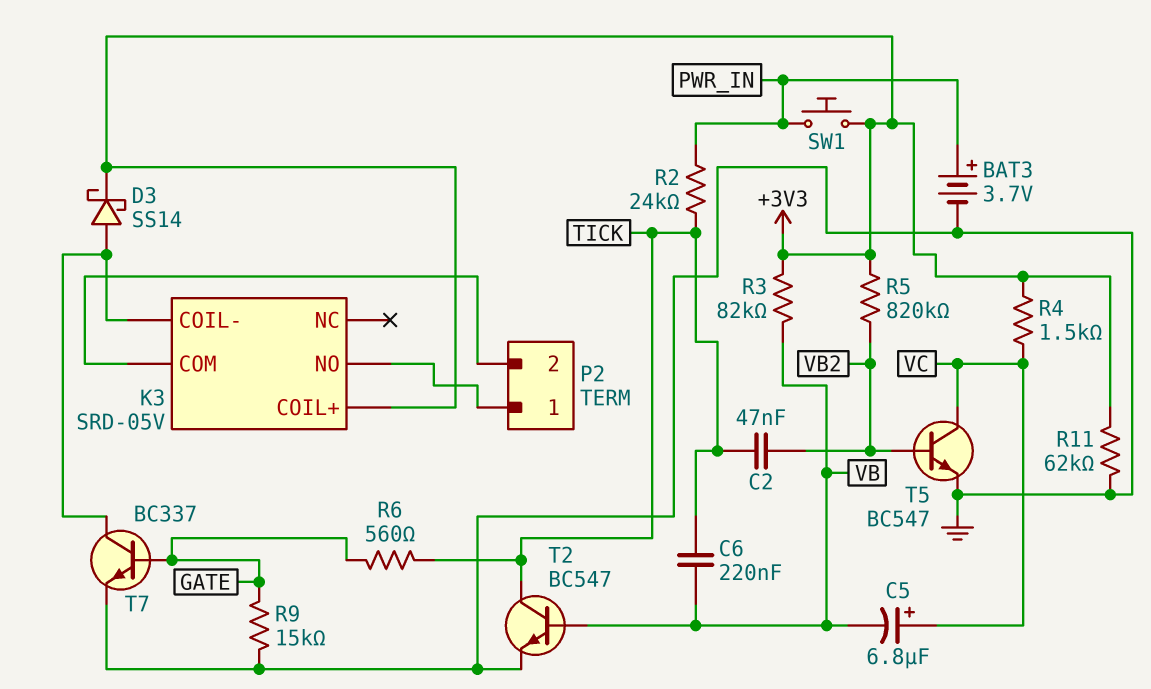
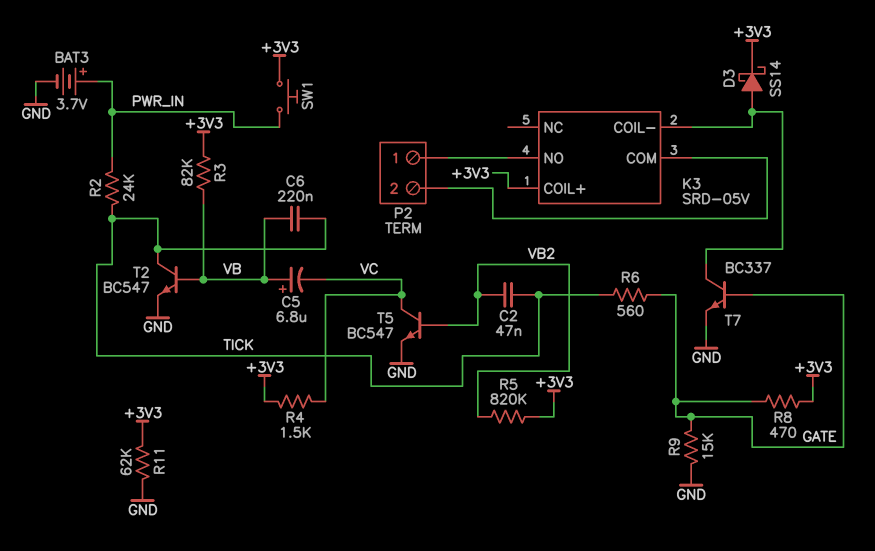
C5: 6.8uF (plus VC, minus VB) -> 6.8uF (plus VB, minus VC)
R8: none -> 470 (+3V3, GATE)

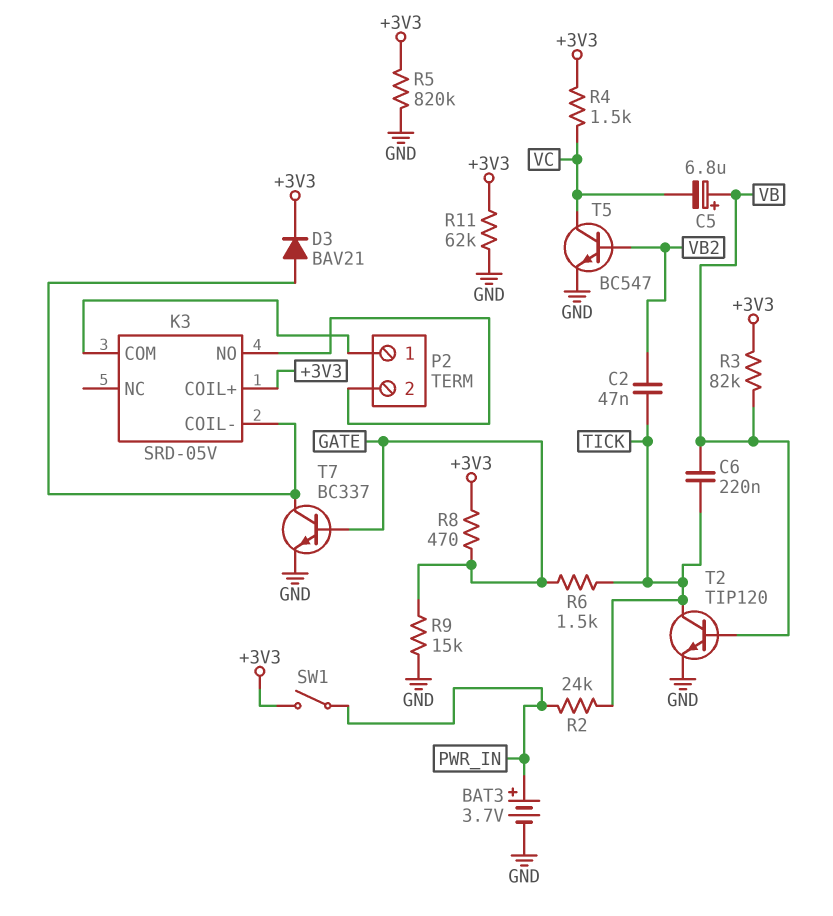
D3: schottky SS14 (A K3/COIL-, K +3V3) -> diode BAV21 (A K3/COIL-, K +3V3)
P2 pin 1: K3/NO -> K3/COM
P2 pin 2: K3/COM -> K3/NO
R5: 820k (+3V3, VB2) -> 820k (+3V3, GND)
R6: 560 (GATE, TICK) -> 1.5k (GATE, TICK)
SW1: button (+3V3, PWR_IN) -> switch (+3V3, PWR_IN)
T2: NPN BC547 (B VB, C TICK, E GND) -> NPN TIP120 (B VB, C TICK, E GND)

